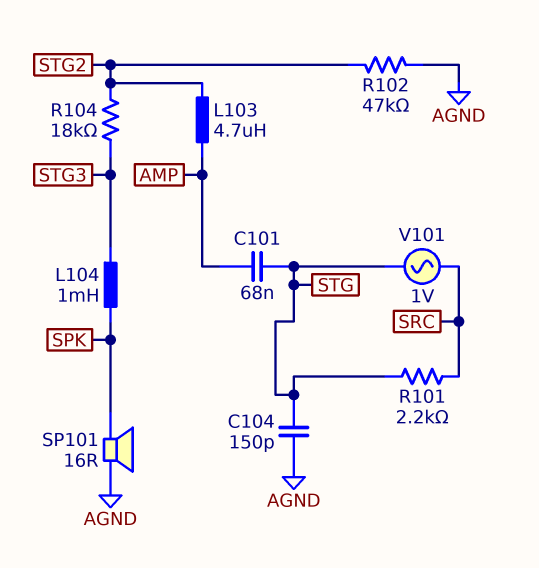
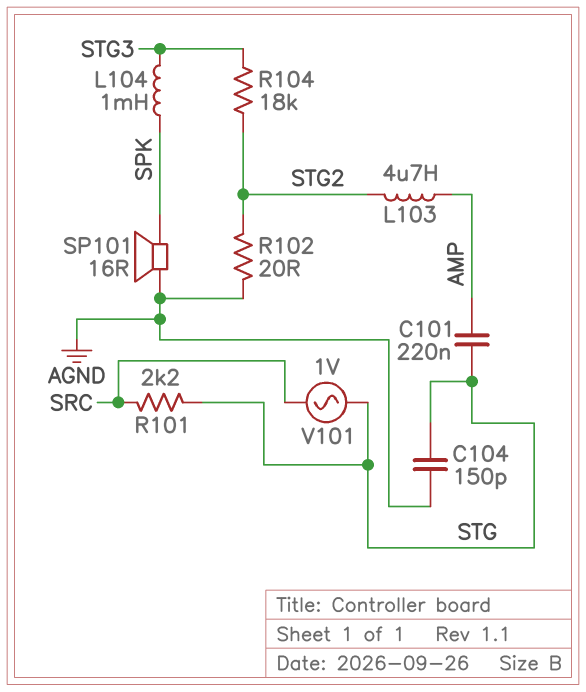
C101: 68nF (AMP, STG) -> 220nF (AMP, STG)
R102: 47k (AGND, STG2) -> 20 (AGND, STG2)

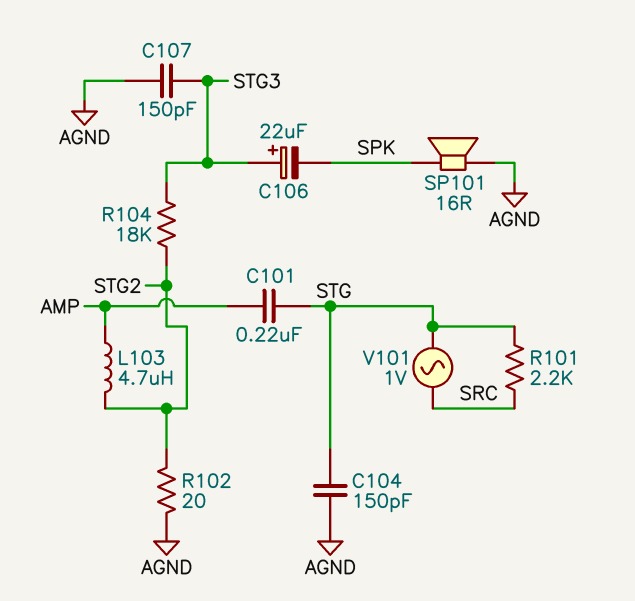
C106: none -> 22uF (plus STG3, minus SPK)
C107: none -> 150pF (AGND, STG3)
L104: 1mH (SPK, STG3) -> none

